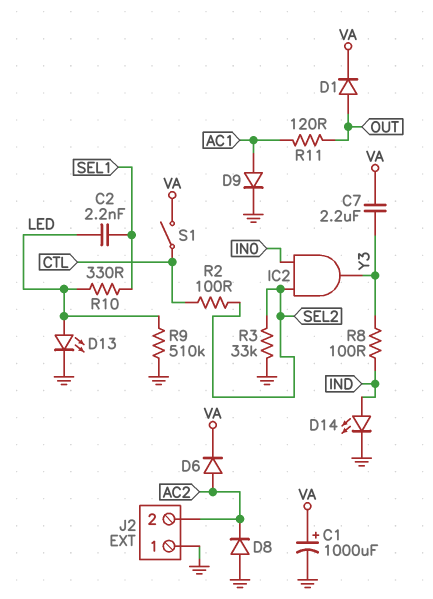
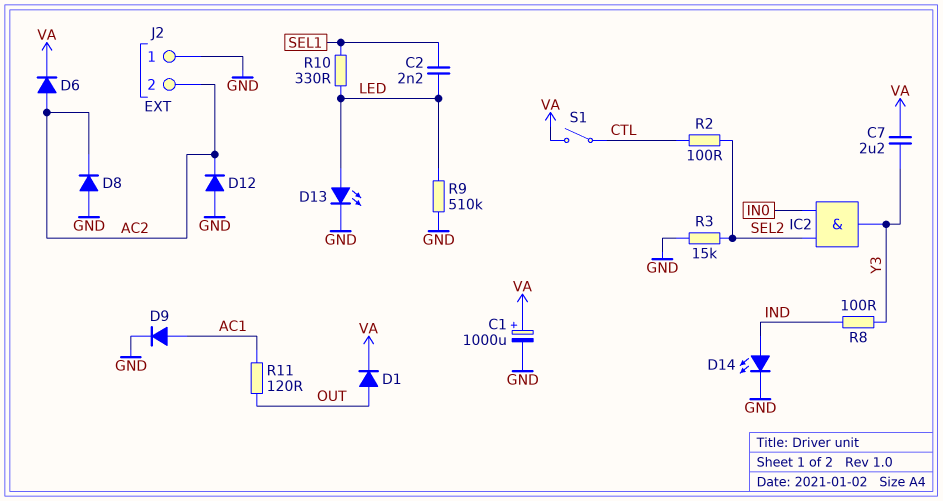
D12: none -> diode (A GND, K AC2)
R3: 33k (GND, SEL2) -> 15k (GND, SEL2)

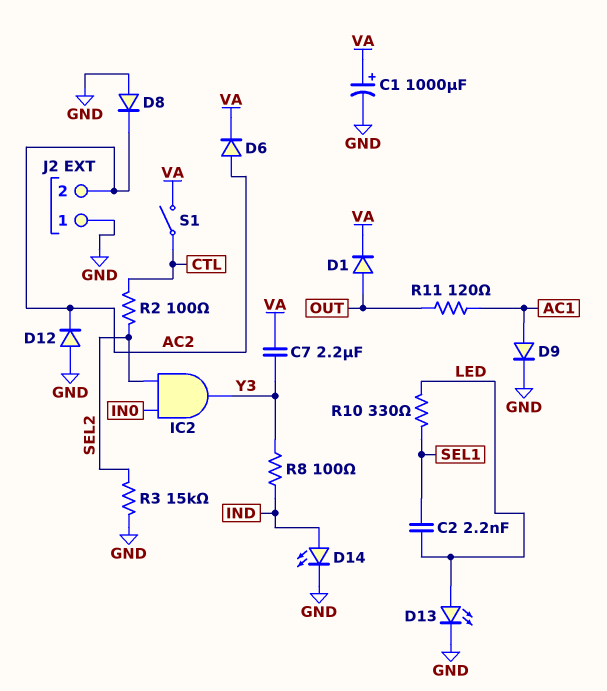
R9: 510k (GND, LED) -> none

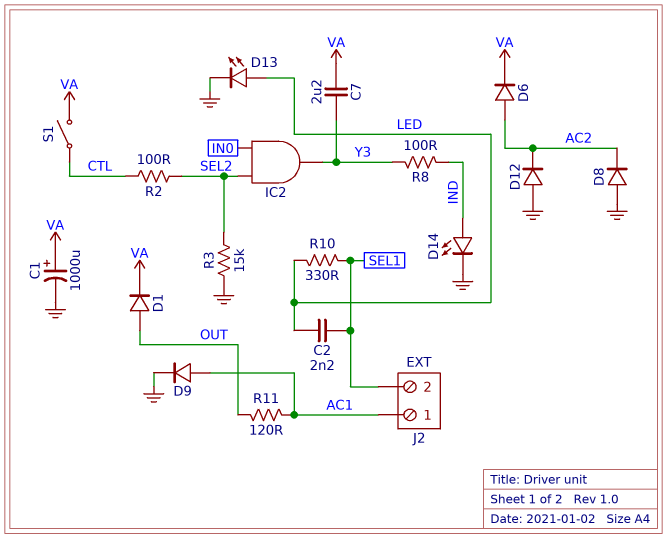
J2 pin 1: GND -> AC1
J2 pin 2: AC2 -> SEL1

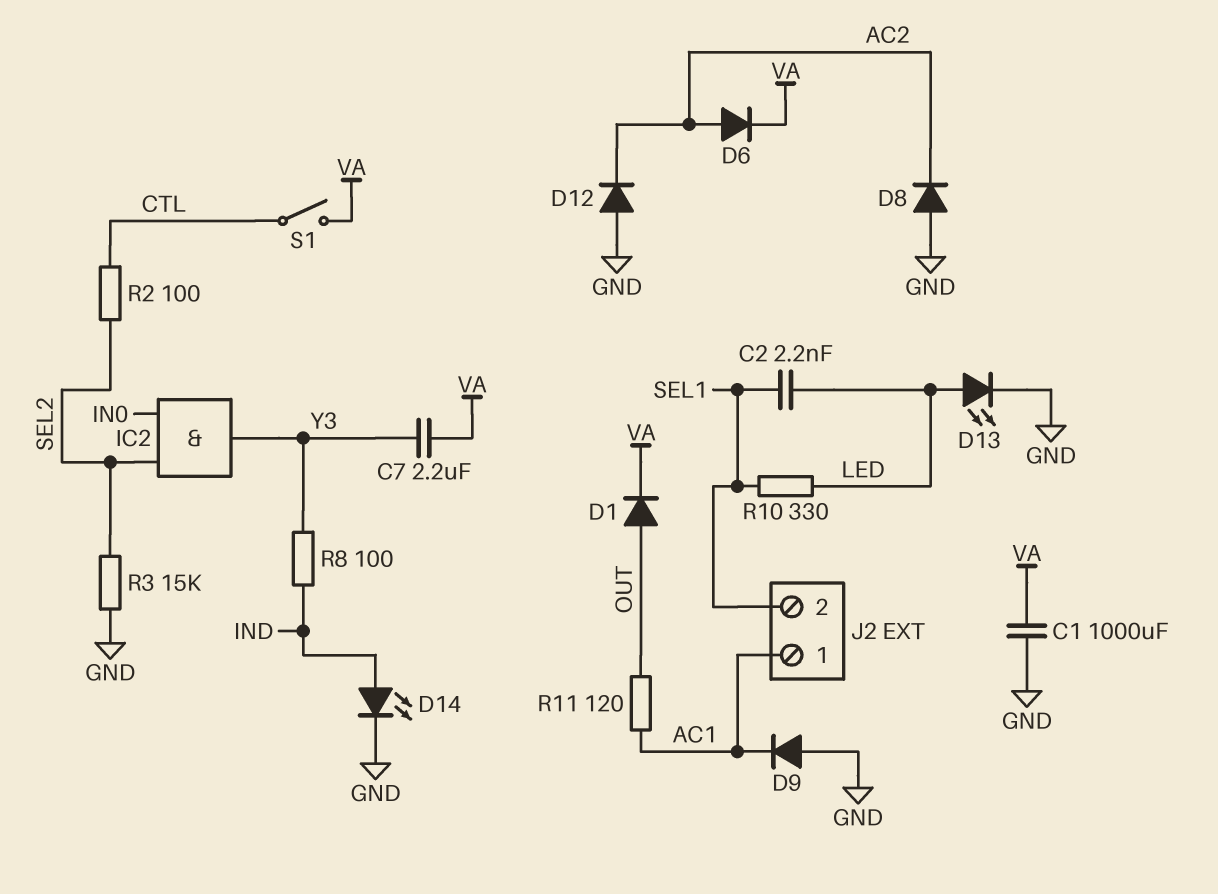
C1: 1000uF (plus VA, minus GND) -> 1000uF (GND, VA)
D9: diode (A AC1, K GND) -> diode (A GND, K AC1)

